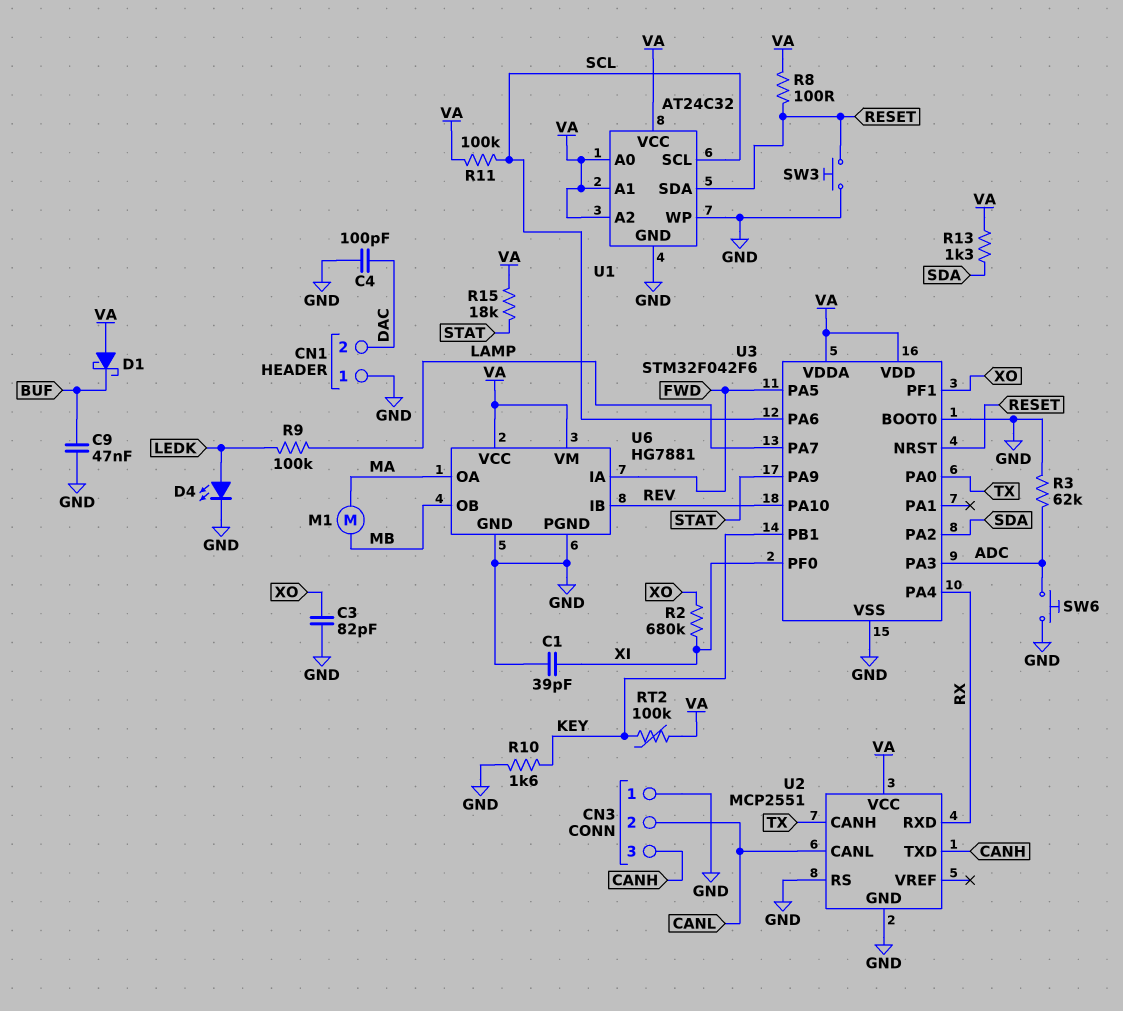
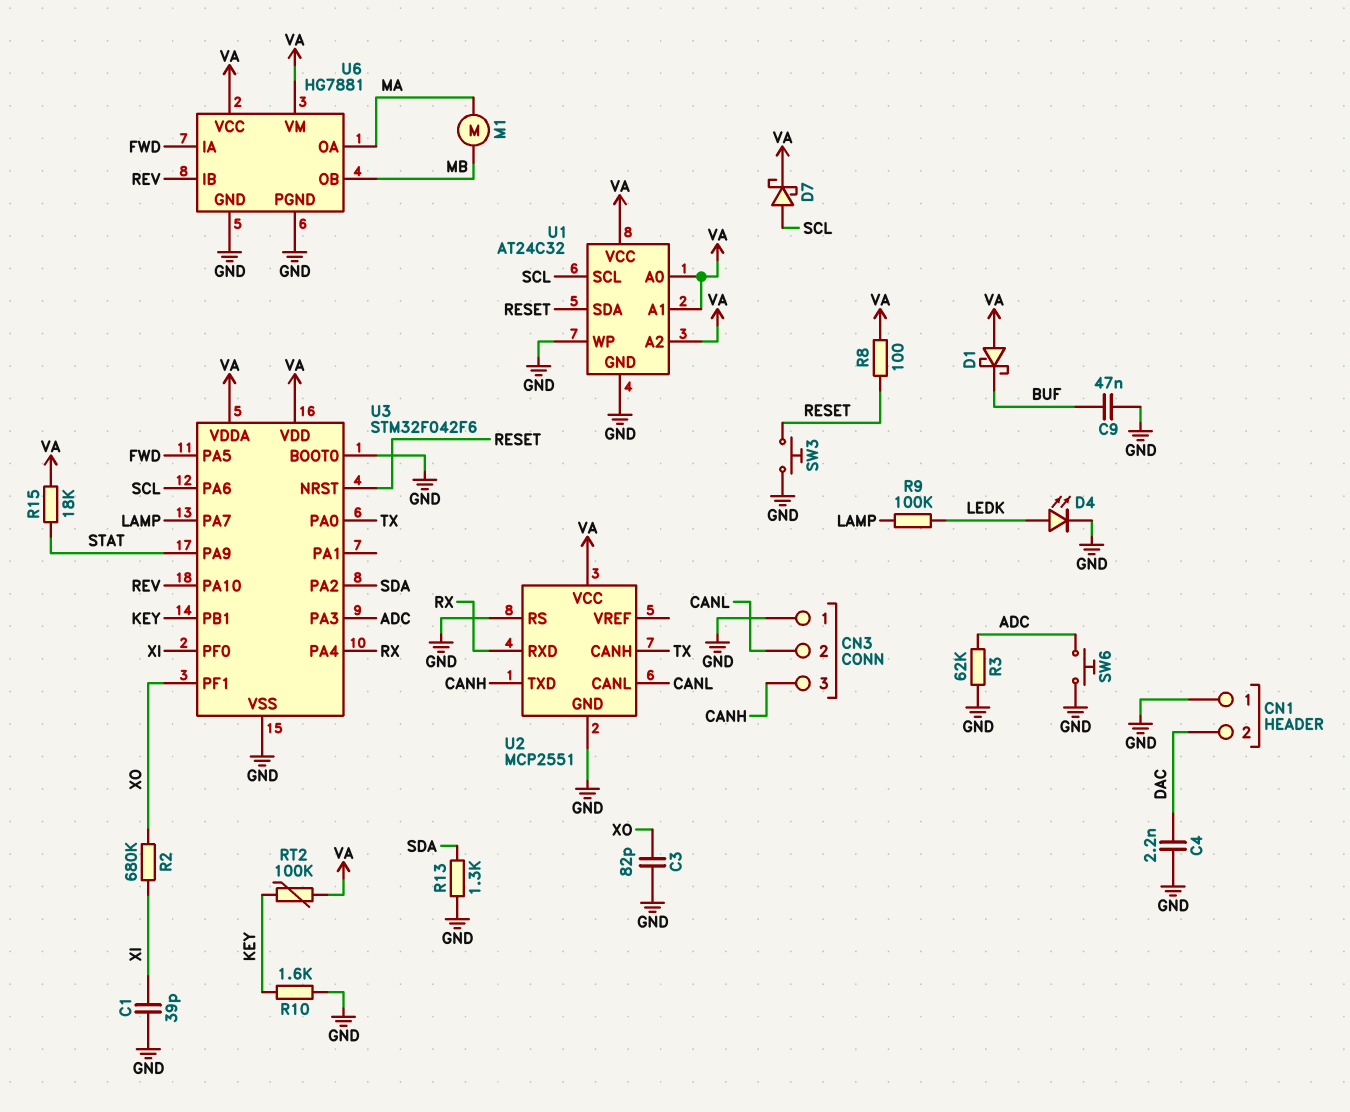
C4: 100pF (DAC, GND) -> 2.2nF (DAC, GND)
D7: none -> schottky (A SCL, K VA)
R11: 100k (SCL, VA) -> none
R13: 1.3k (SDA, VA) -> 1.3k (GND, SDA)

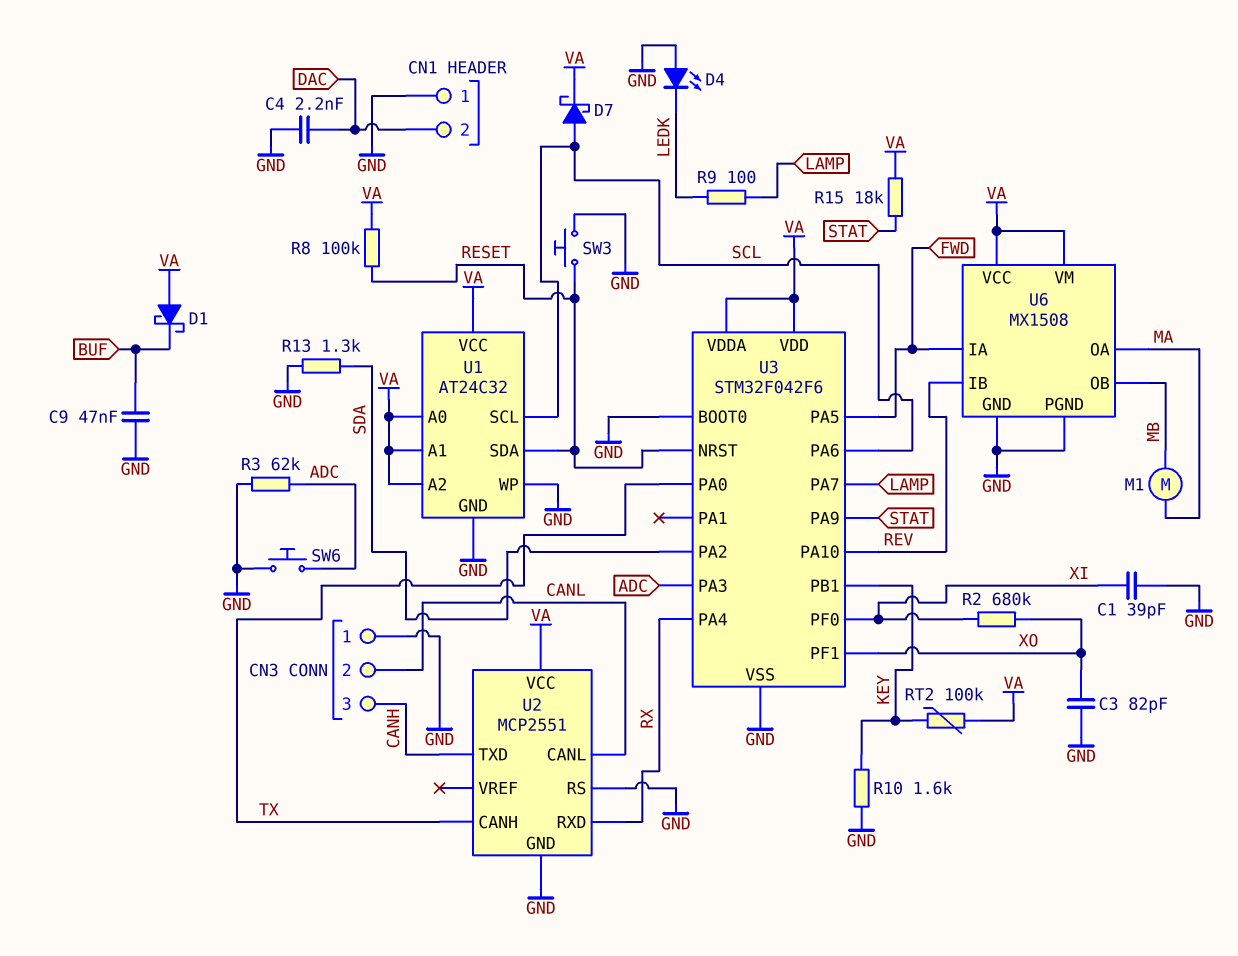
D4: LED (A LEDK, K GND) -> LED (A GND, K LEDK)
R8: 100 (RESET, VA) -> 100k (RESET, VA)
R9: 100k (LAMP, LEDK) -> 100 (LAMP, LEDK)
U6: HG7881 -> MX1508

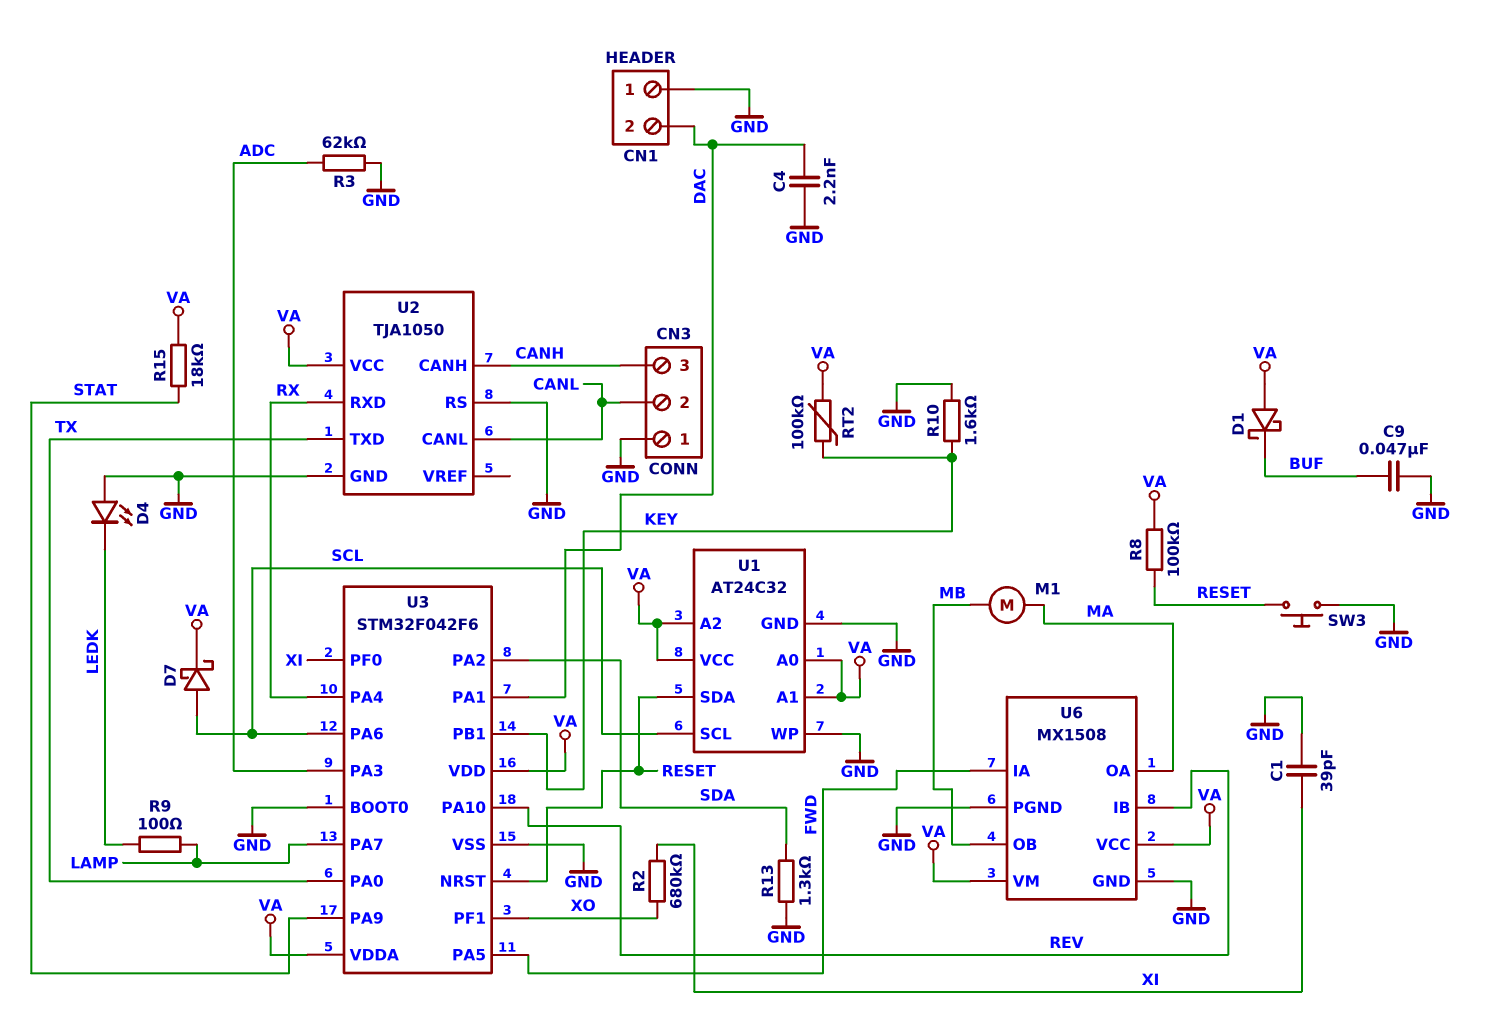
C3: 82pF (GND, XO) -> none
SW6: button (ADC, GND) -> none
U2: MCP2551 -> TJA1050
U2 pin CANH: TX -> CANH
U2 pin TXD: CANH -> TX
U3 pin PA1: none -> DAC

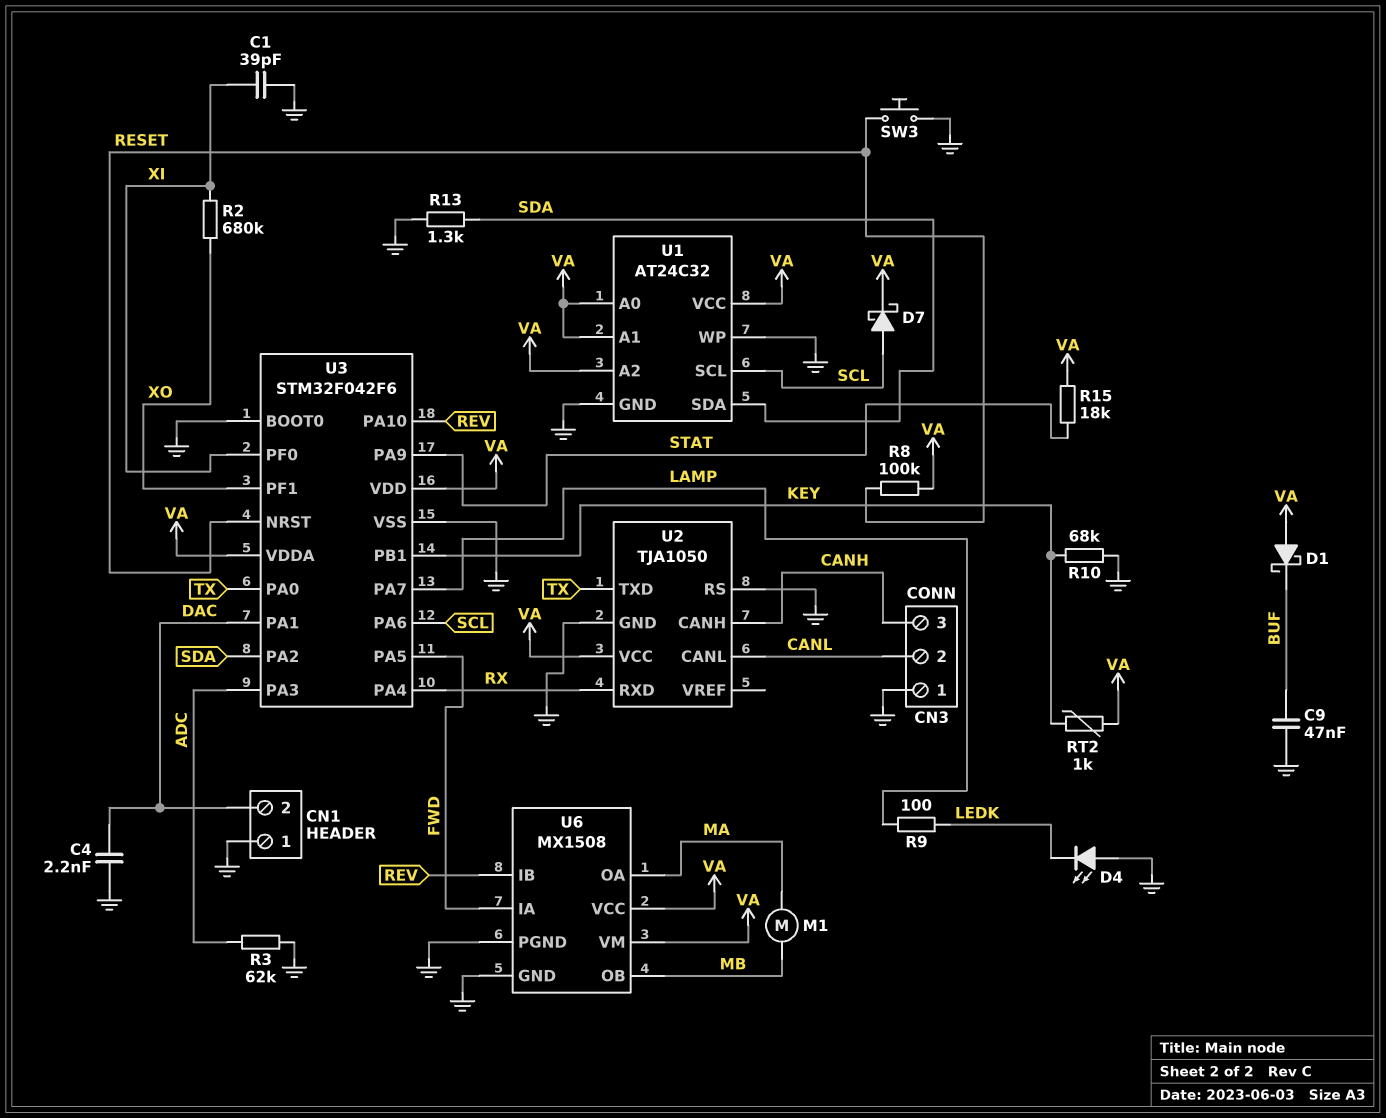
R10: 1.6k (GND, KEY) -> 68k (GND, KEY)
RT2: 100k (KEY, VA) -> 1k (KEY, VA)
U1 pin SDA: RESET -> SDA

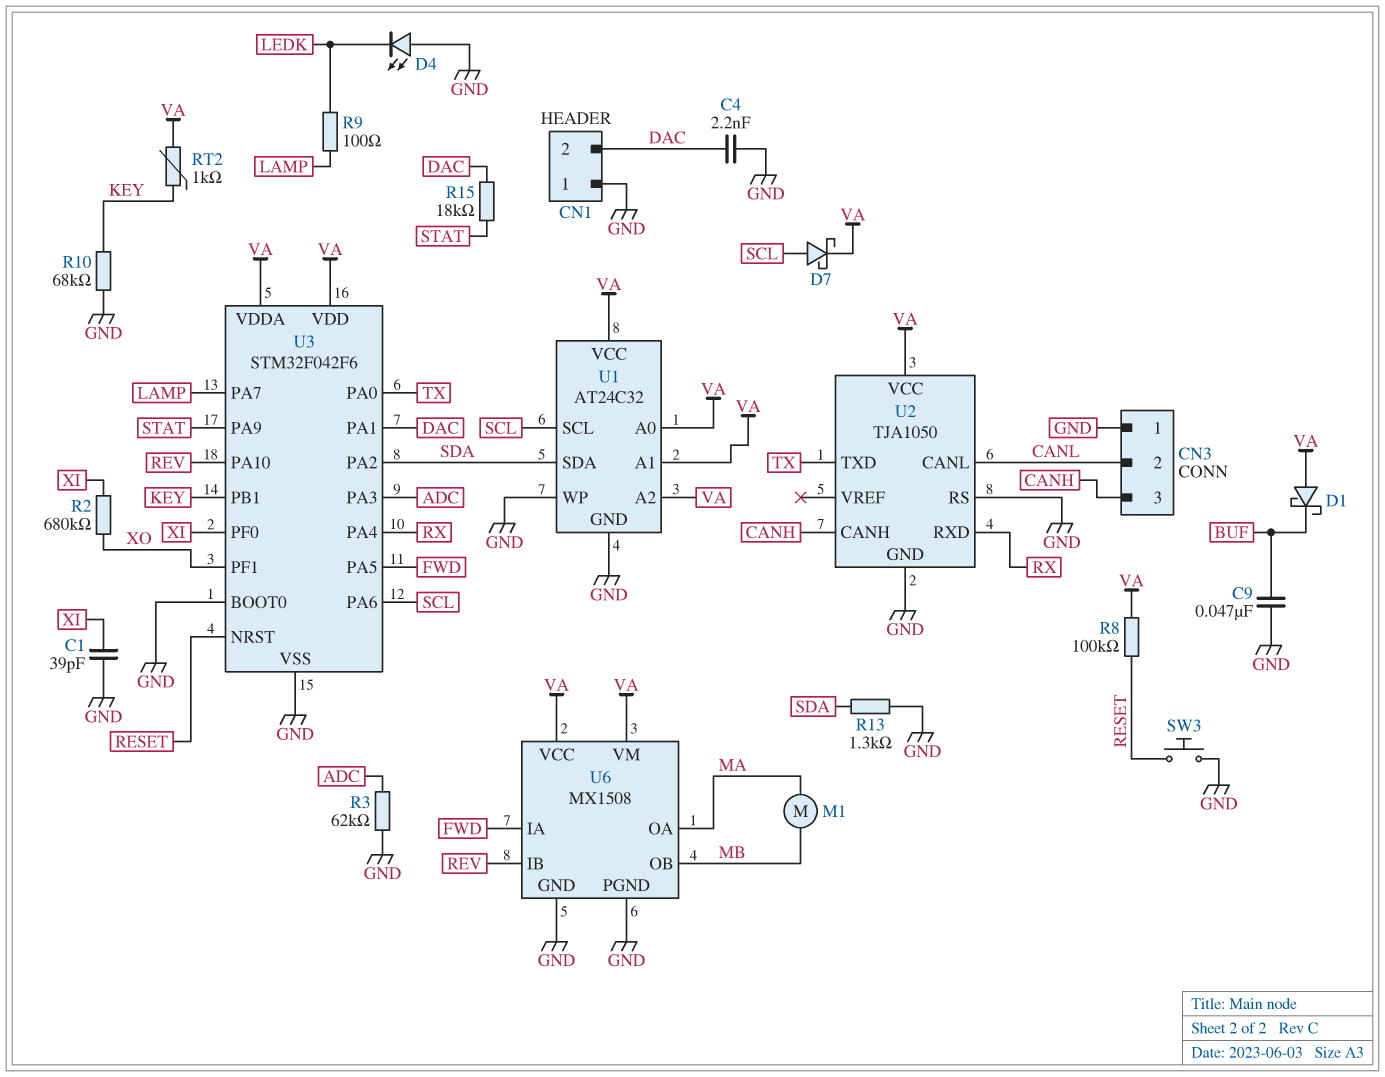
R15: 18k (STAT, VA) -> 18k (DAC, STAT)

